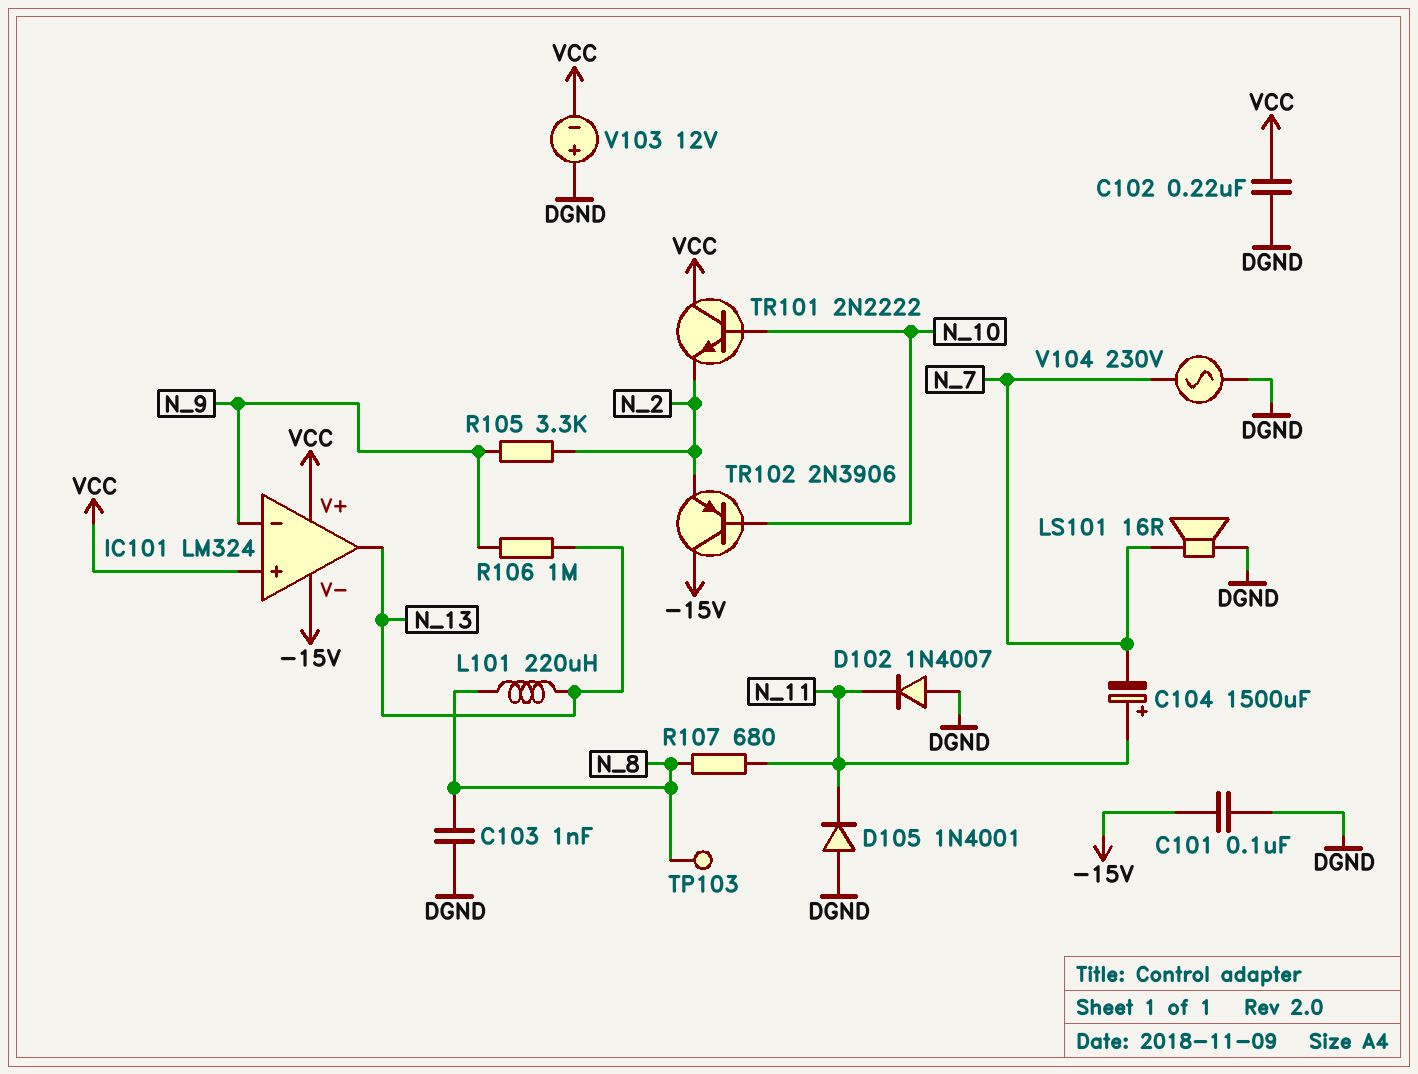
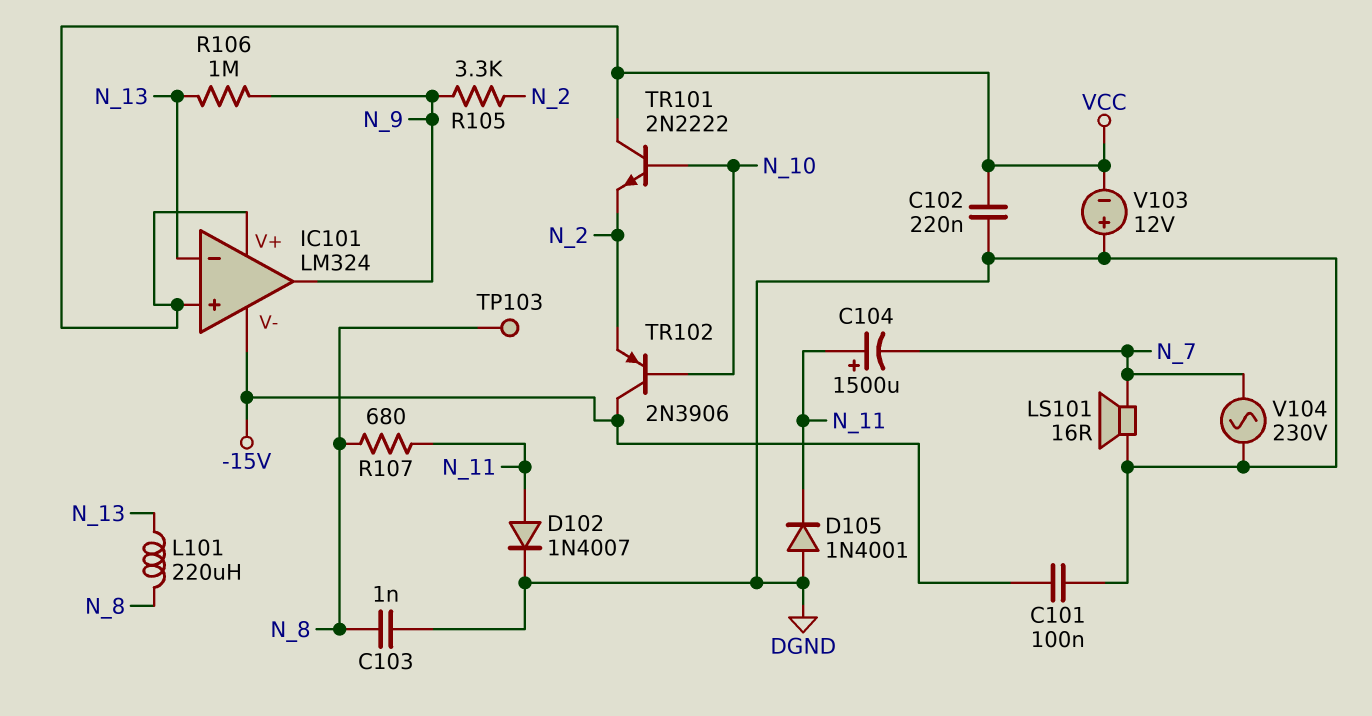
D102: diode 1N4007 (A DGND, K N_11) -> diode 1N4007 (A N_11, K DGND)
IC101 pin in-: N_9 -> N_13
IC101 pin out: N_13 -> N_9

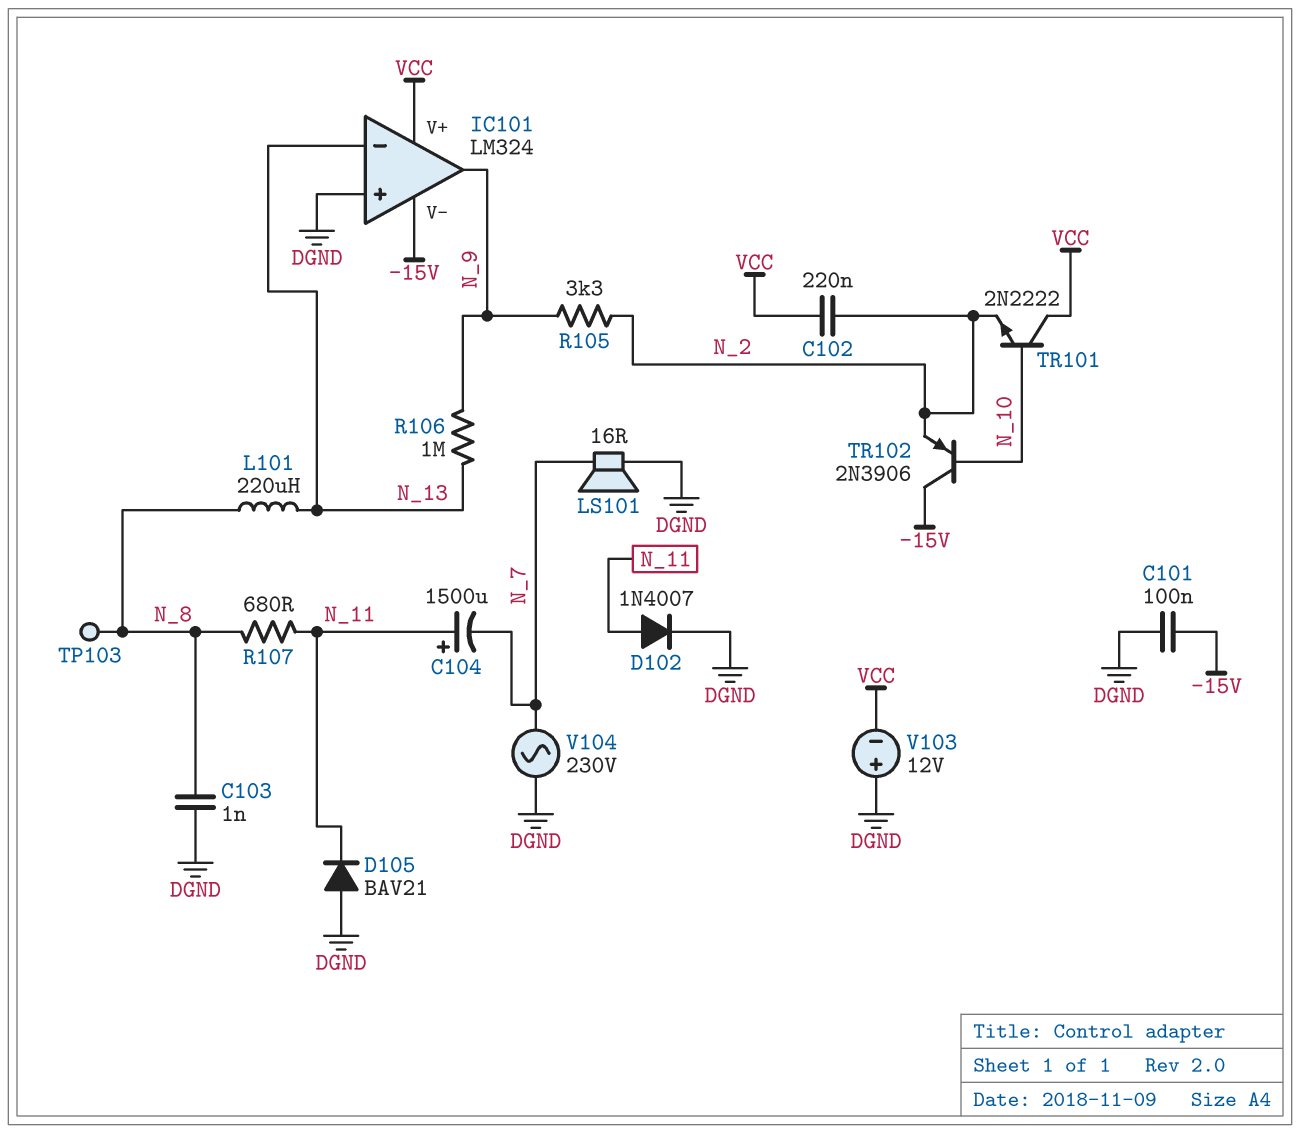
C102: 220nF (DGND, VCC) -> 220nF (N_2, VCC)
D105: diode 1N4001 (A DGND, K N_11) -> diode BAV21 (A DGND, K N_11)
IC101 pin in+: VCC -> DGND

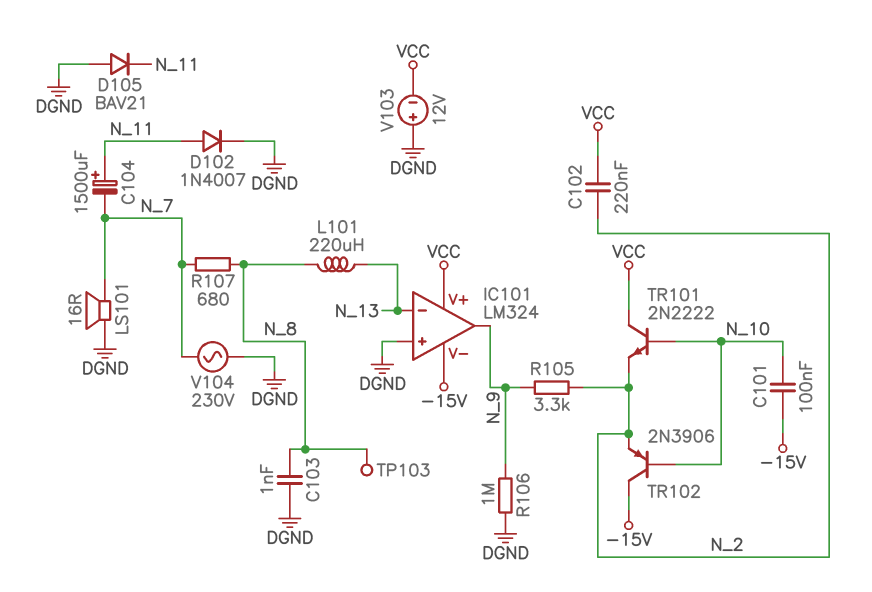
C101: 100nF (-15V, DGND) -> 100nF (-15V, N_10)
R106: 1M (N_9, N_13) -> 1M (DGND, N_9)
R107: 680 (N_8, N_11) -> 680 (N_7, N_8)

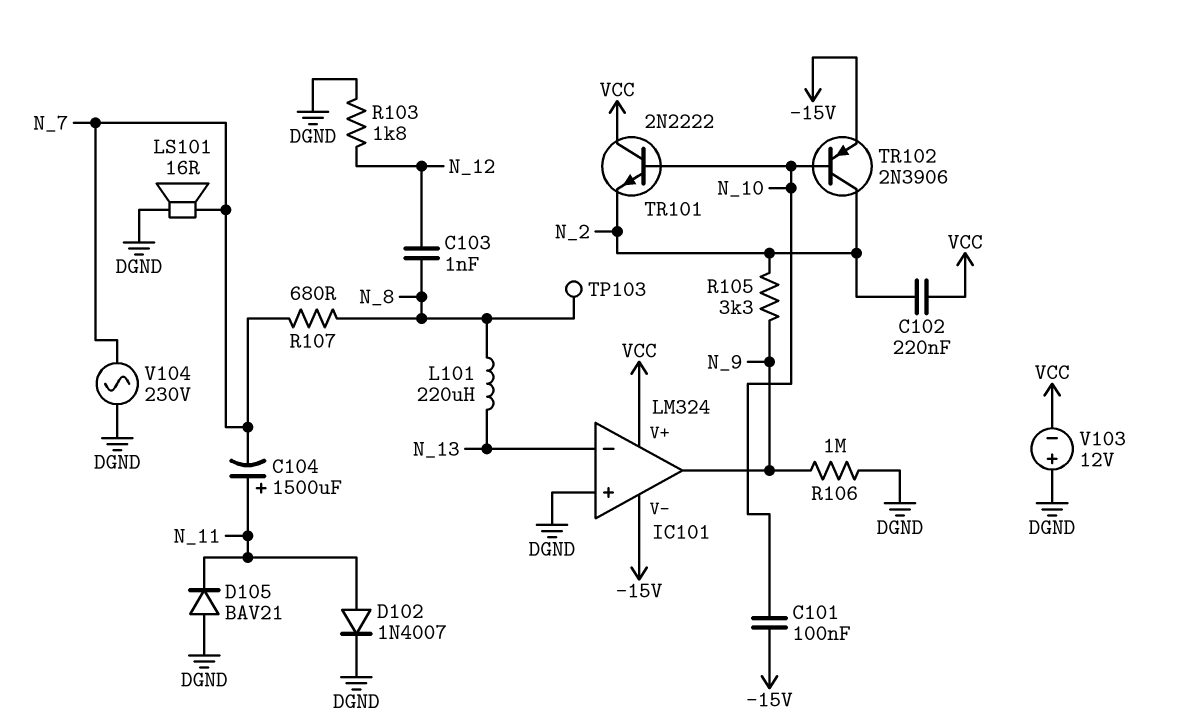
C103: 1nF (DGND, N_8) -> 1nF (N_8, N_12)
R103: none -> 1.8k (DGND, N_12)
TR102: PNP 2N3906 (B N_10, C -15V, E N_2) -> PNP 2N3906 (B N_10, C N_2, E -15V)

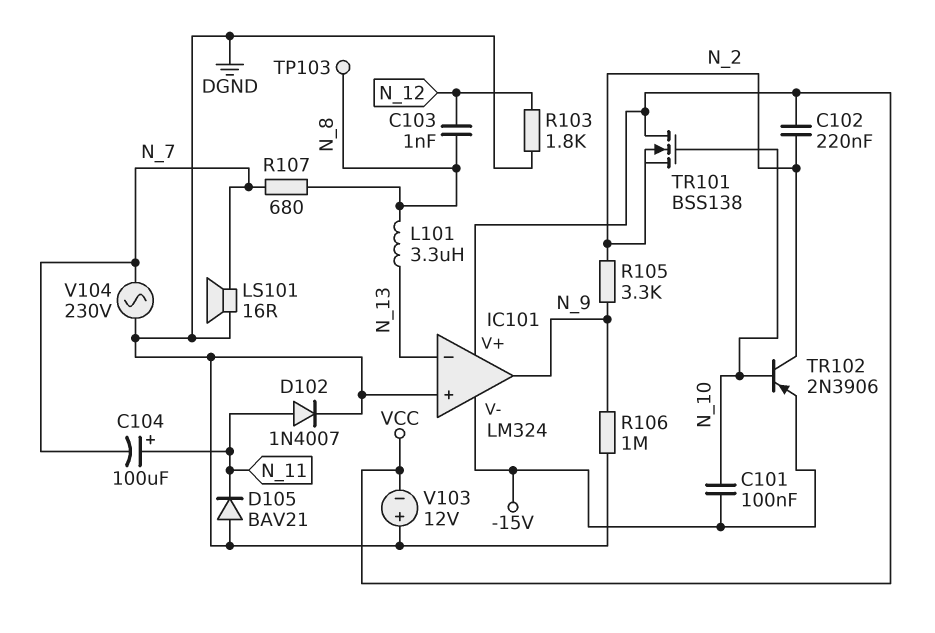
C104: 1500uF (plus N_11, minus N_7) -> 100uF (plus N_11, minus N_7)
L101: 220uH (N_8, N_13) -> 3.3uH (N_8, N_13)
TR101: NPN 2N2222 (B N_10, C VCC, E N_2) -> NMOS BSS138 (G N_10, D VCC, S N_2)

